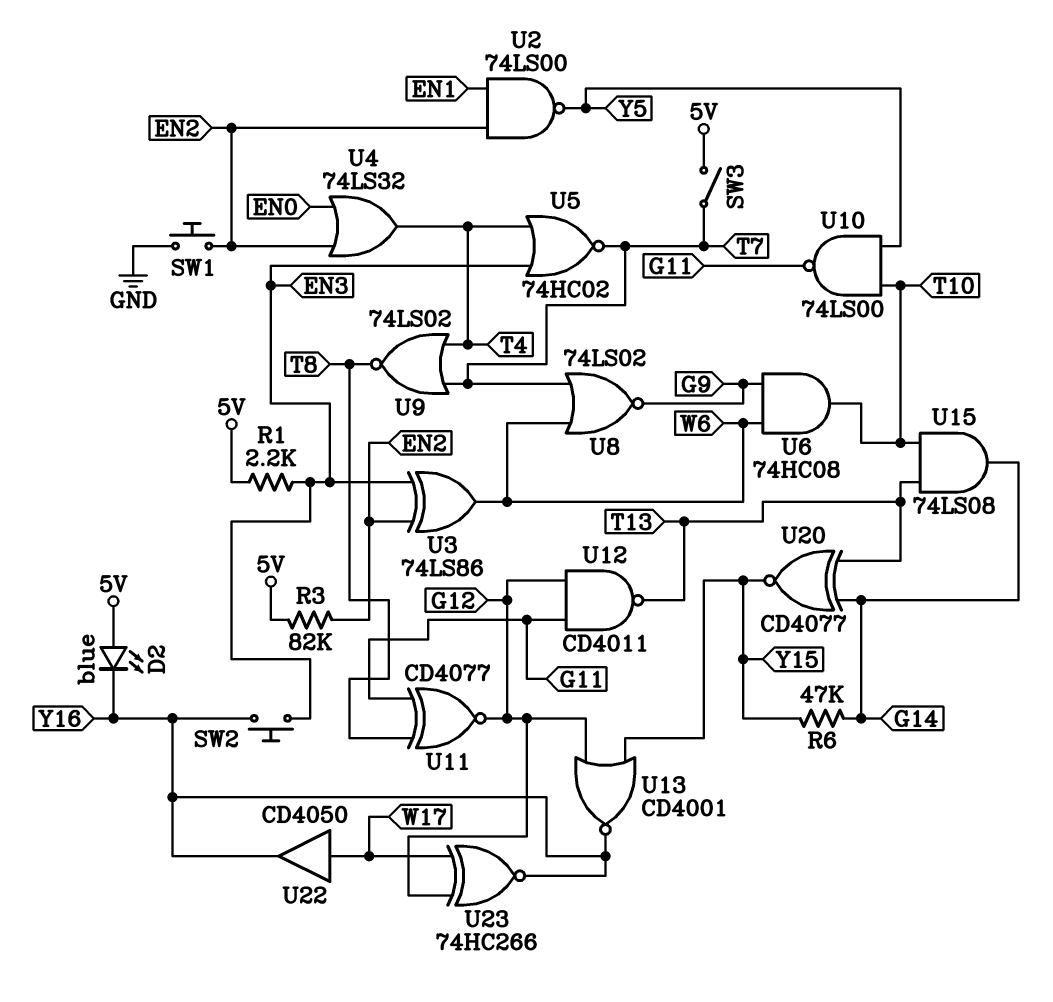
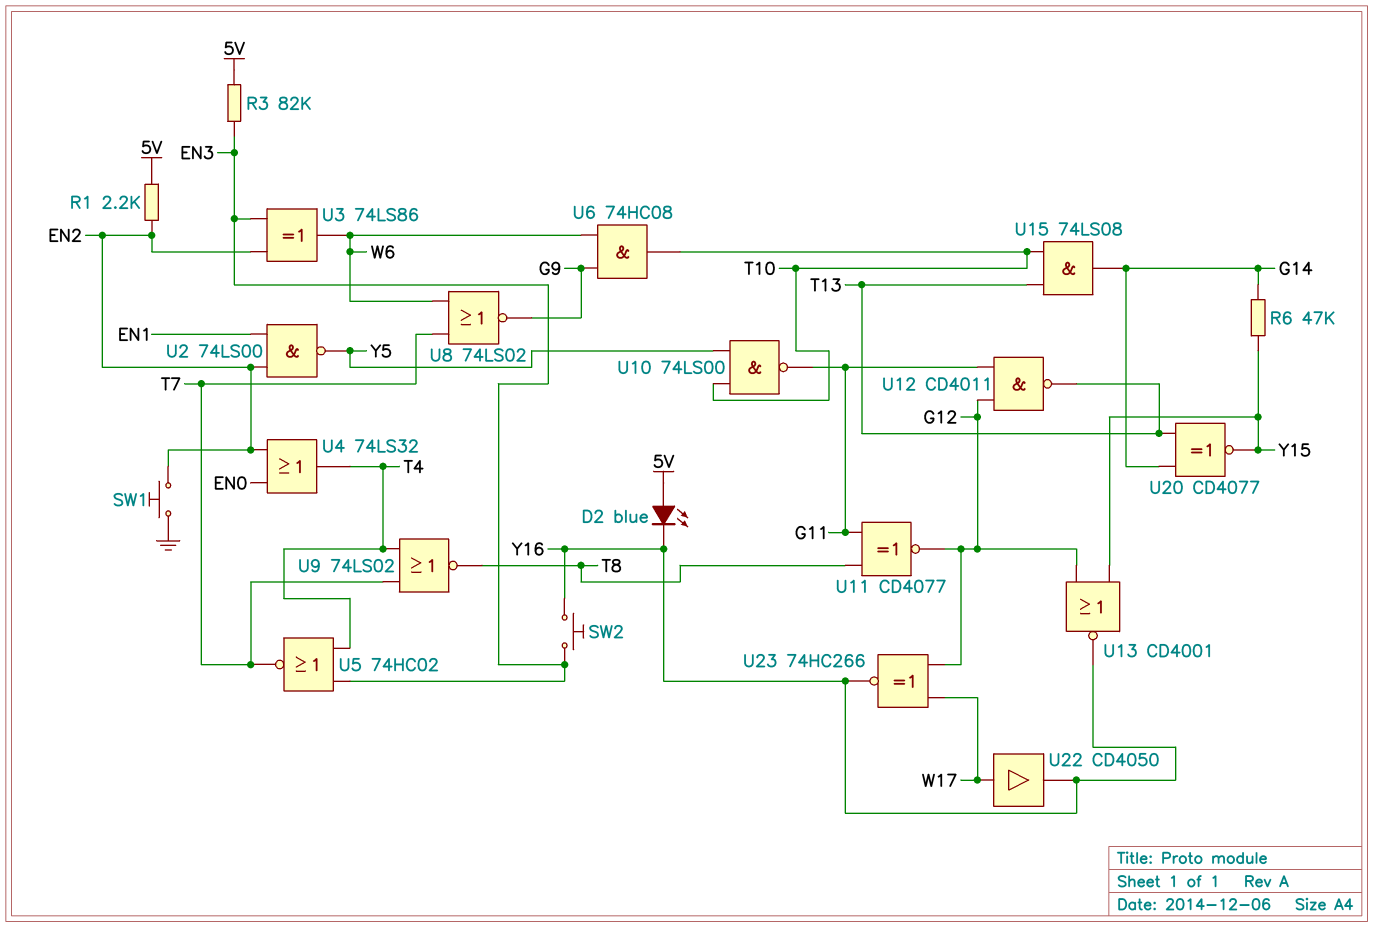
R1: 2.2k (5V, EN3) -> 2.2k (5V, EN2)
R3: 82k (5V, EN2) -> 82k (5V, EN3)
SW3: switch (5V, T7) -> none

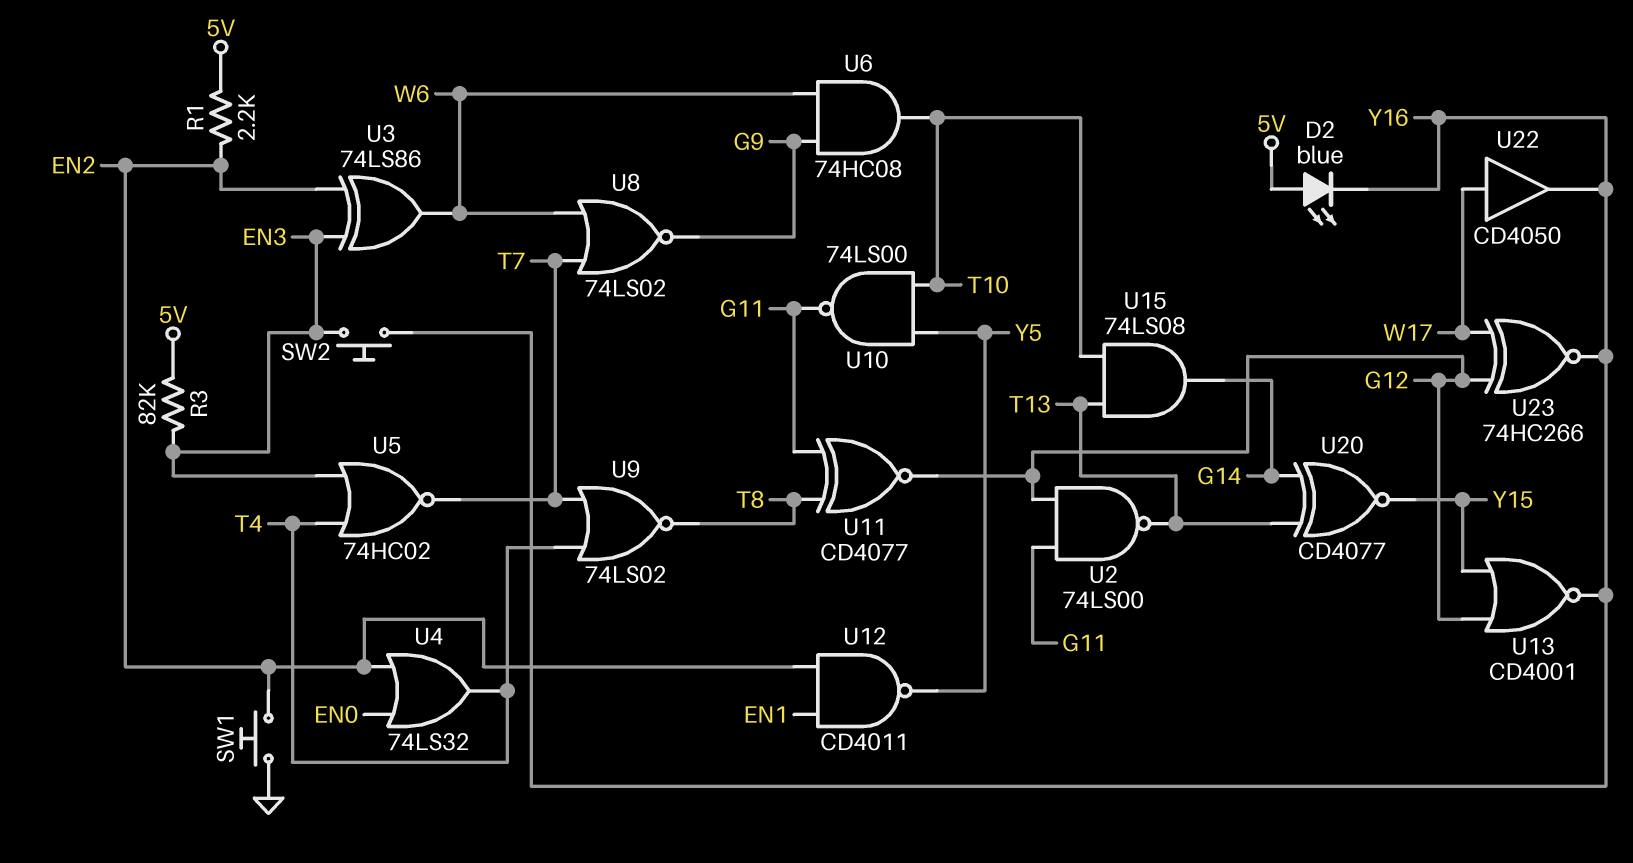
R6: 47k (G14, Y15) -> none
U2: NAND 74LS00 (in EN1, in EN2, out Y5) -> NAND 74LS00 (in G11, in G12, out T13)
U12: NAND CD4011 (in G11, in G12, out T13) -> NAND CD4011 (in EN1, in EN2, out Y5)

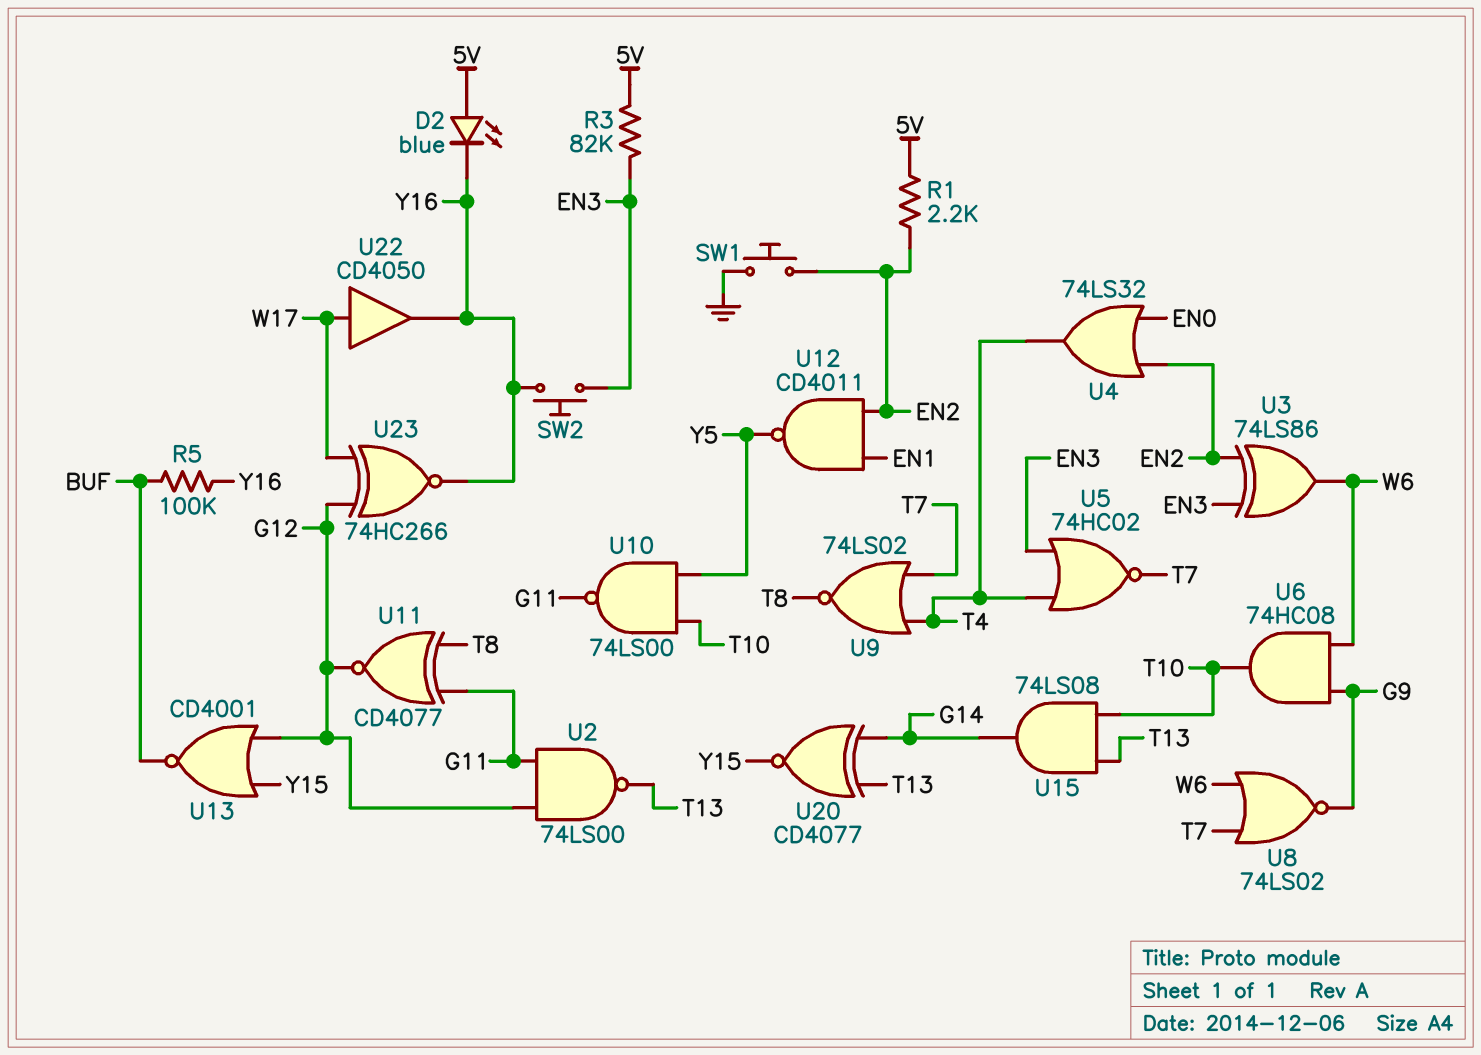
R5: none -> 100k (BUF, Y16)
U13: NOR CD4001 (in G12, in Y15, out Y16) -> NOR CD4001 (in G12, in Y15, out BUF)

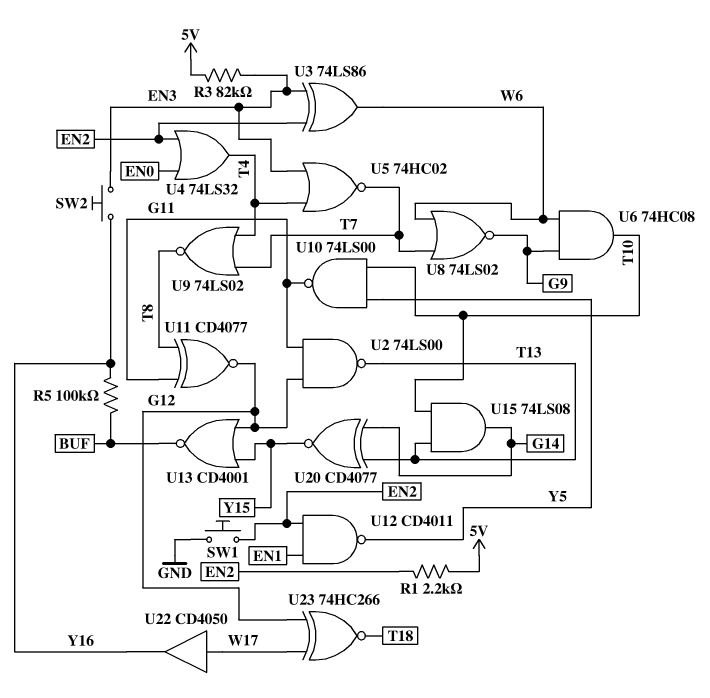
D2: LED blue (A 5V, K Y16) -> none
U23: XNOR 74HC266 (in G12, in W17, out Y16) -> XNOR 74HC266 (in G12, in W17, out T18)

